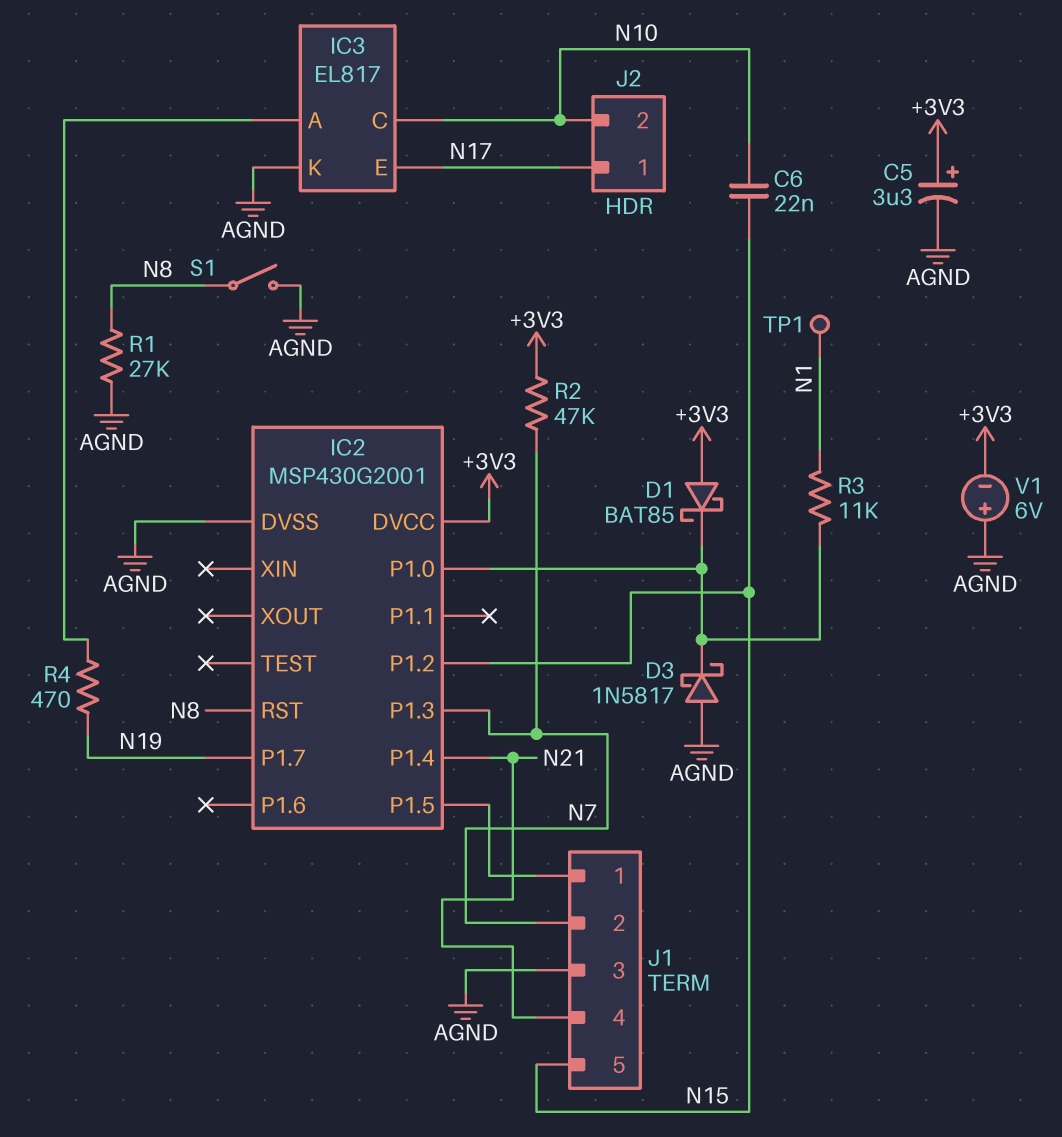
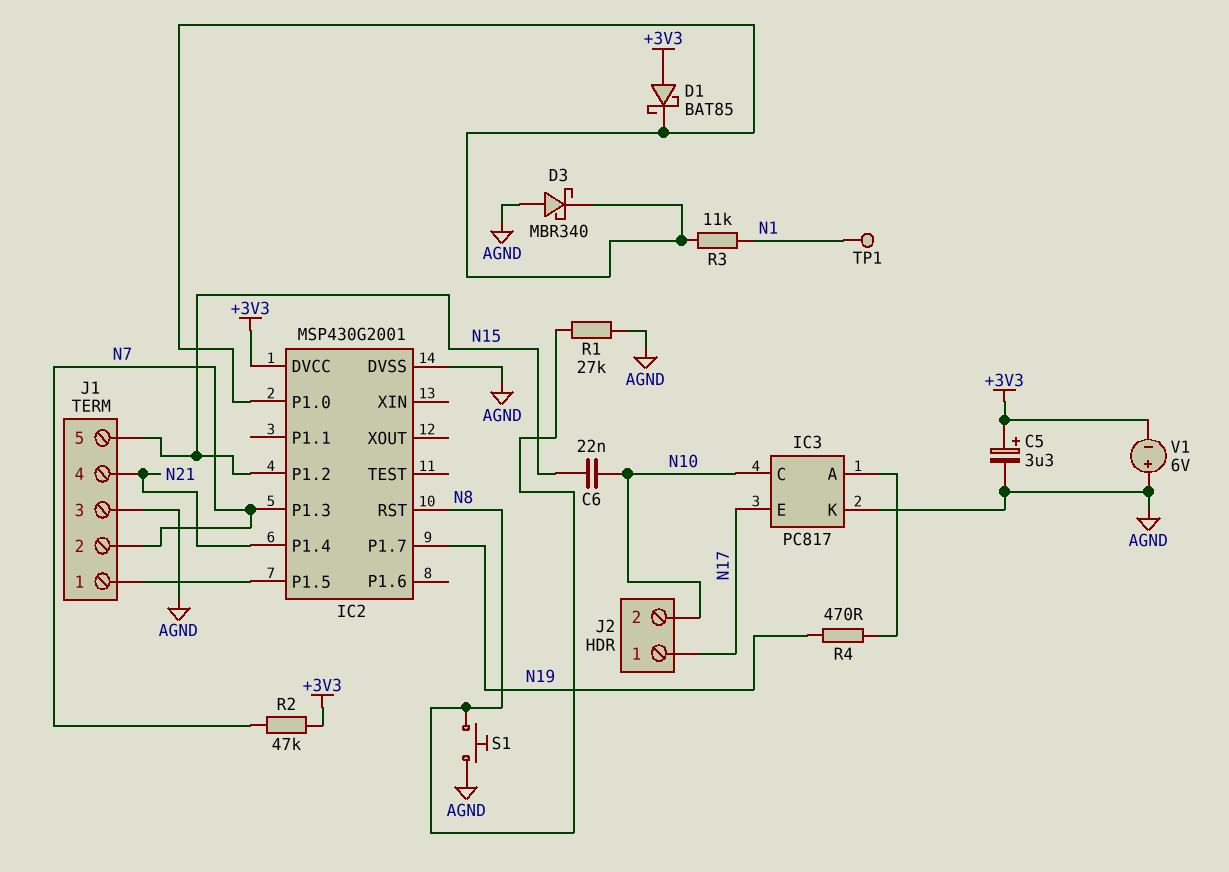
D3: schottky 1N5817 (A AGND, K IC2/P1.0) -> schottky MBR340 (A AGND, K IC2/P1.0)
IC3: EL817 -> PC817
S1: switch (AGND, N8) -> button (AGND, N8)

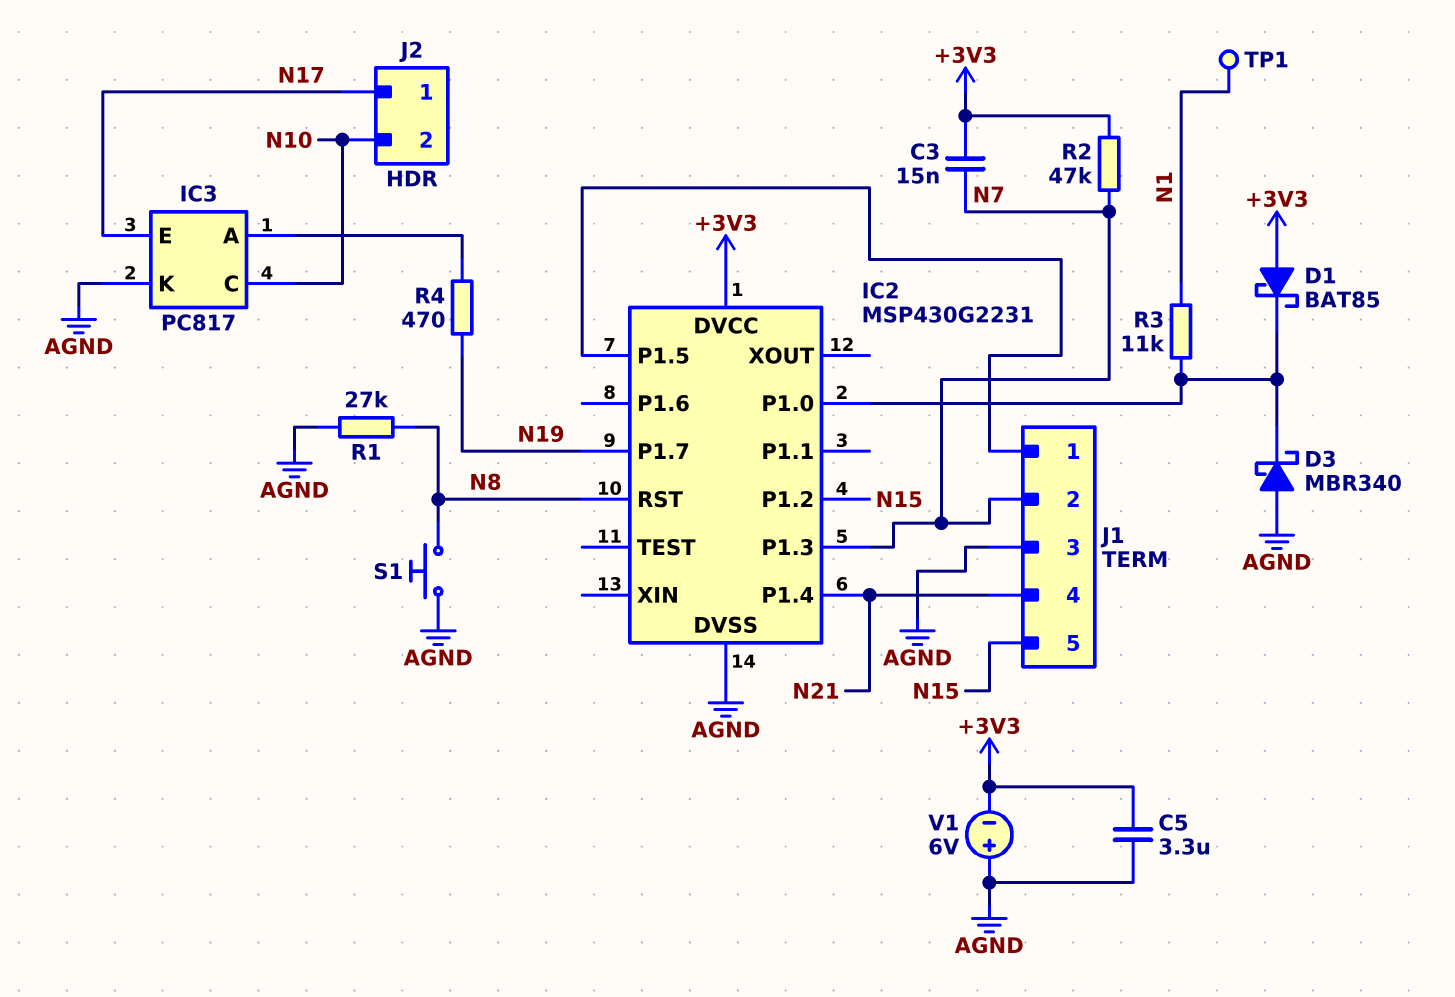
C3: none -> 15nF (+3V3, N7)
C5: 3.3uF (plus +3V3, minus AGND) -> 3.3uF (+3V3, AGND)
C6: 22nF (N10, N15) -> none
IC2: MSP430G2001 -> MSP430G2231

